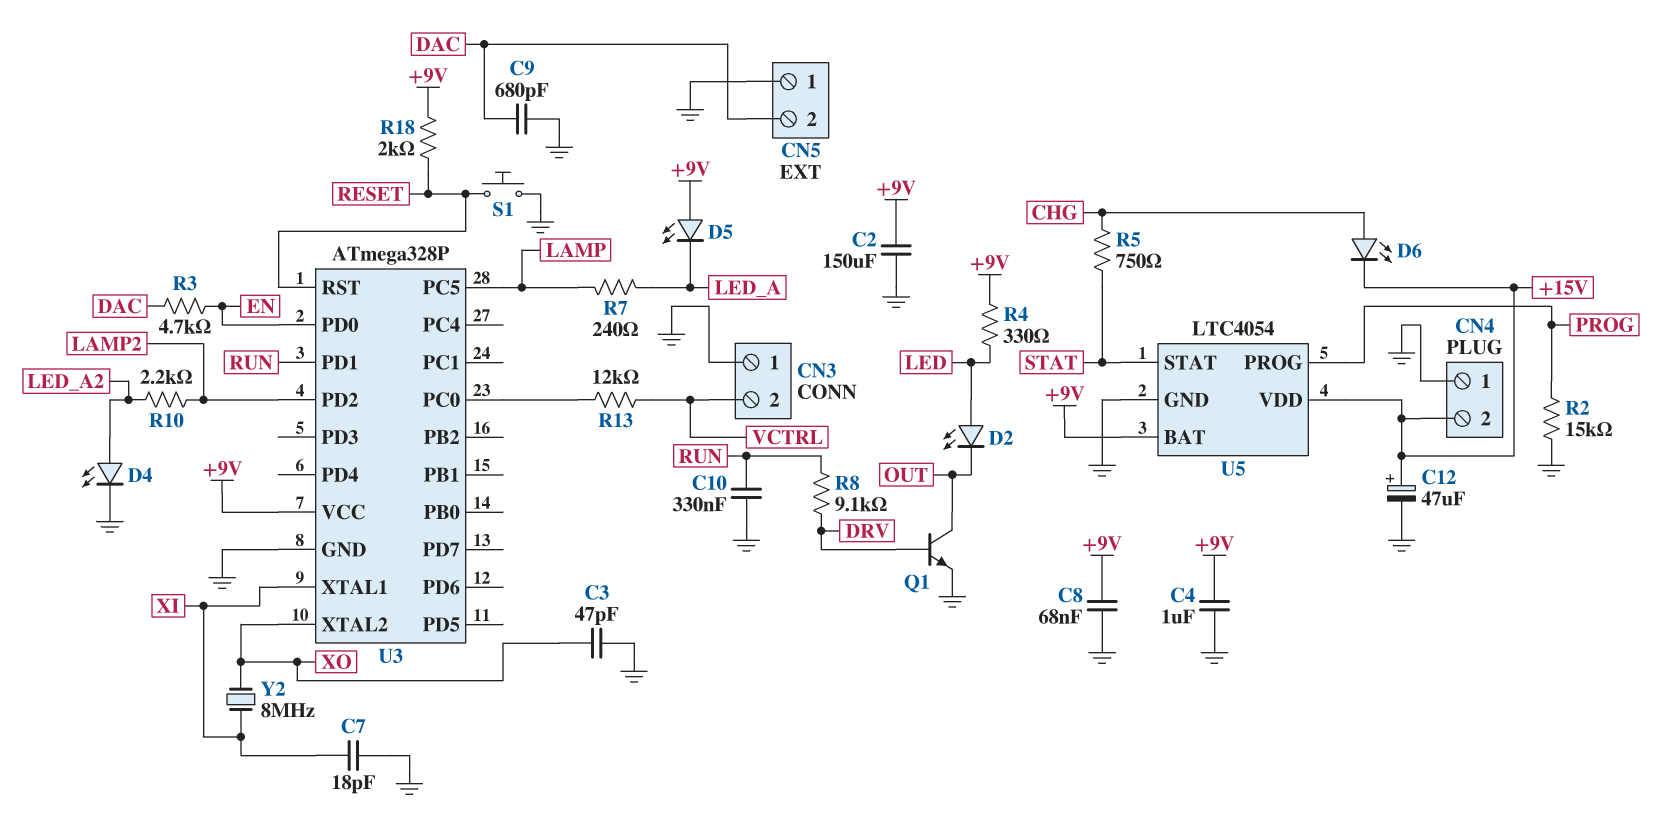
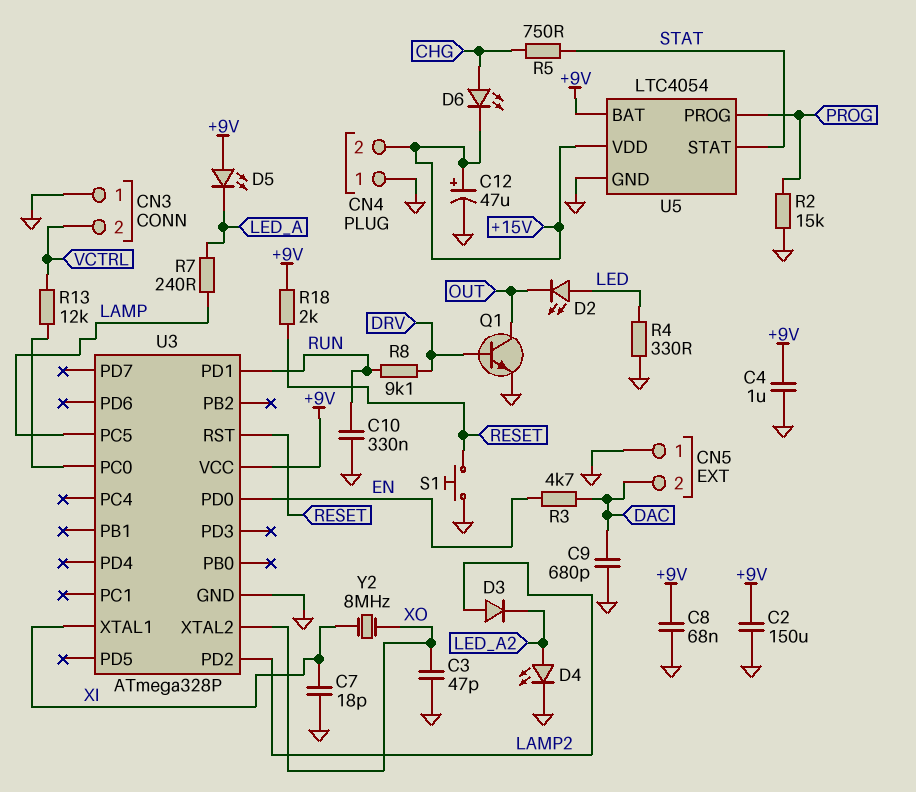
D3: none -> diode (A LAMP2, K LED_A2)
R4: 330 (+9V, LED) -> 330 (GND, LED)
R10: 2.2k (LAMP2, LED_A2) -> none

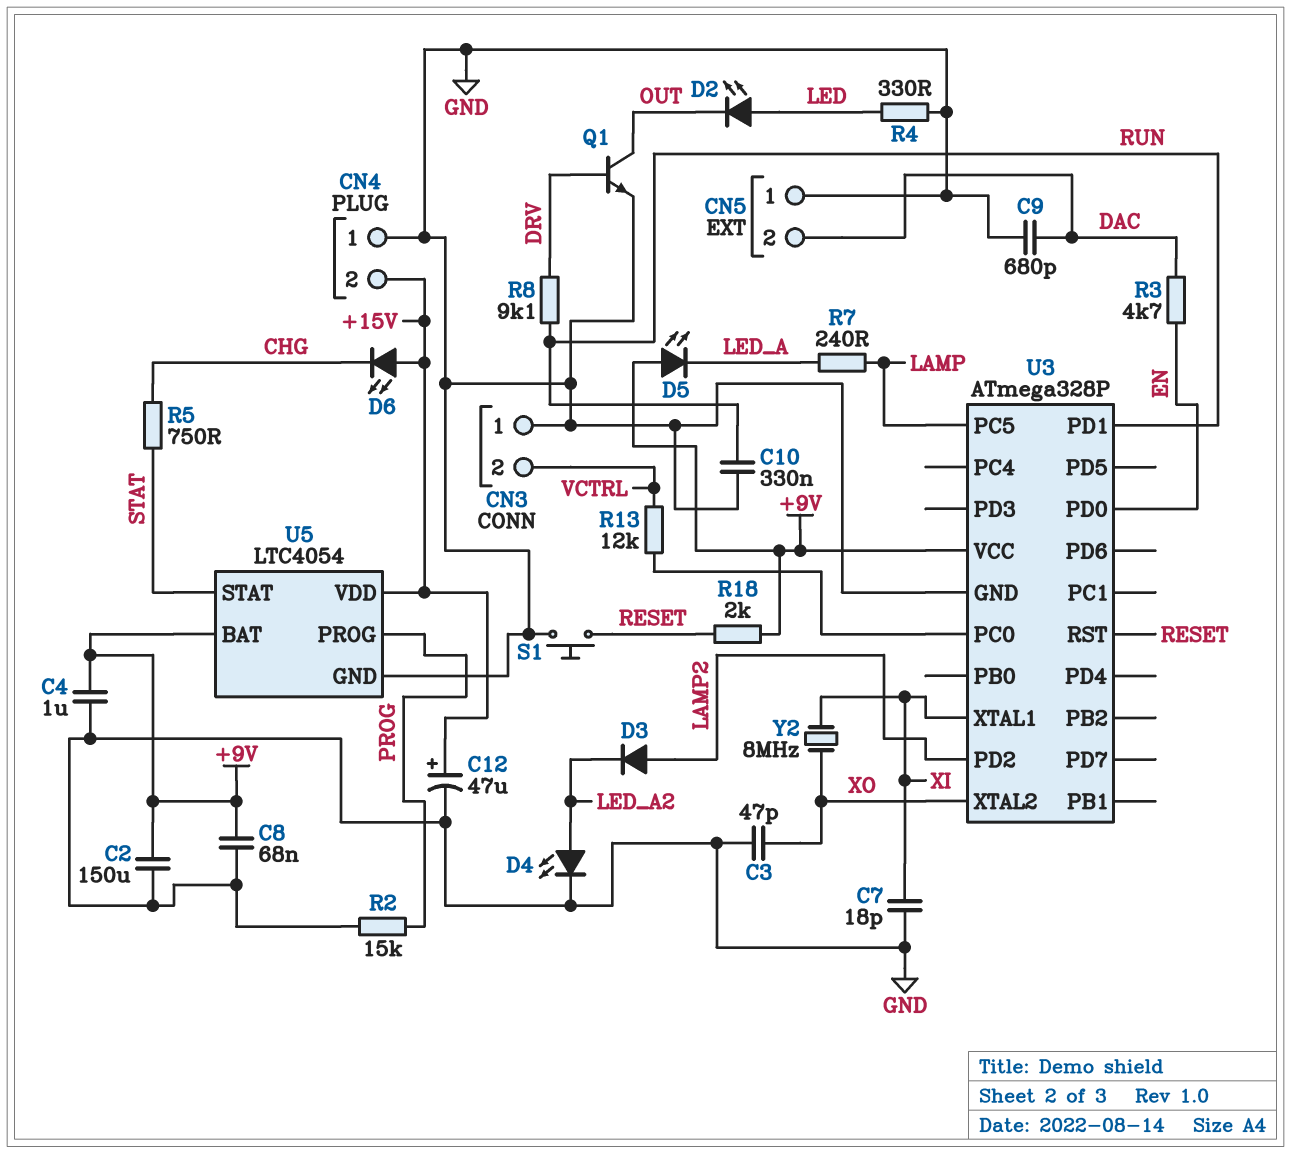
D6: LED (A CHG, K +15V) -> LED (A +15V, K CHG)

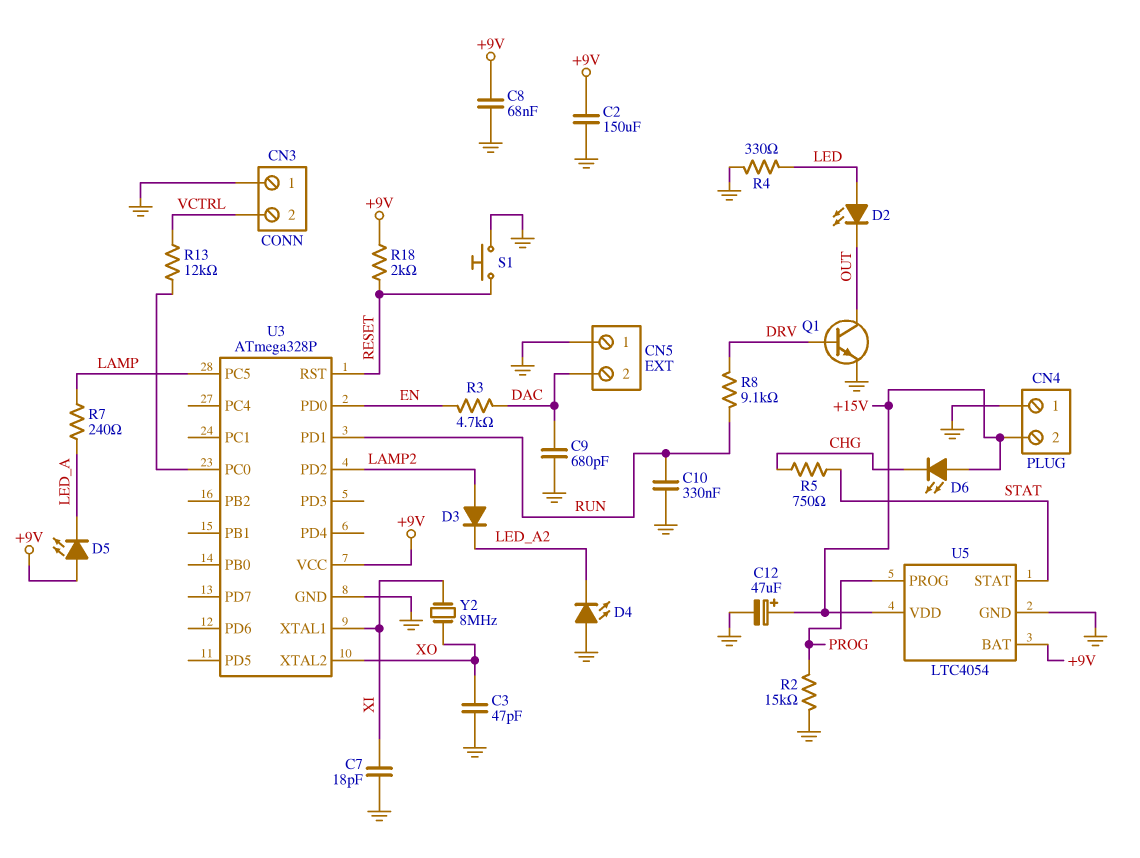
C4: 1uF (+9V, GND) -> none
D4: LED (A LED_A2, K GND) -> LED (A GND, K LED_A2)

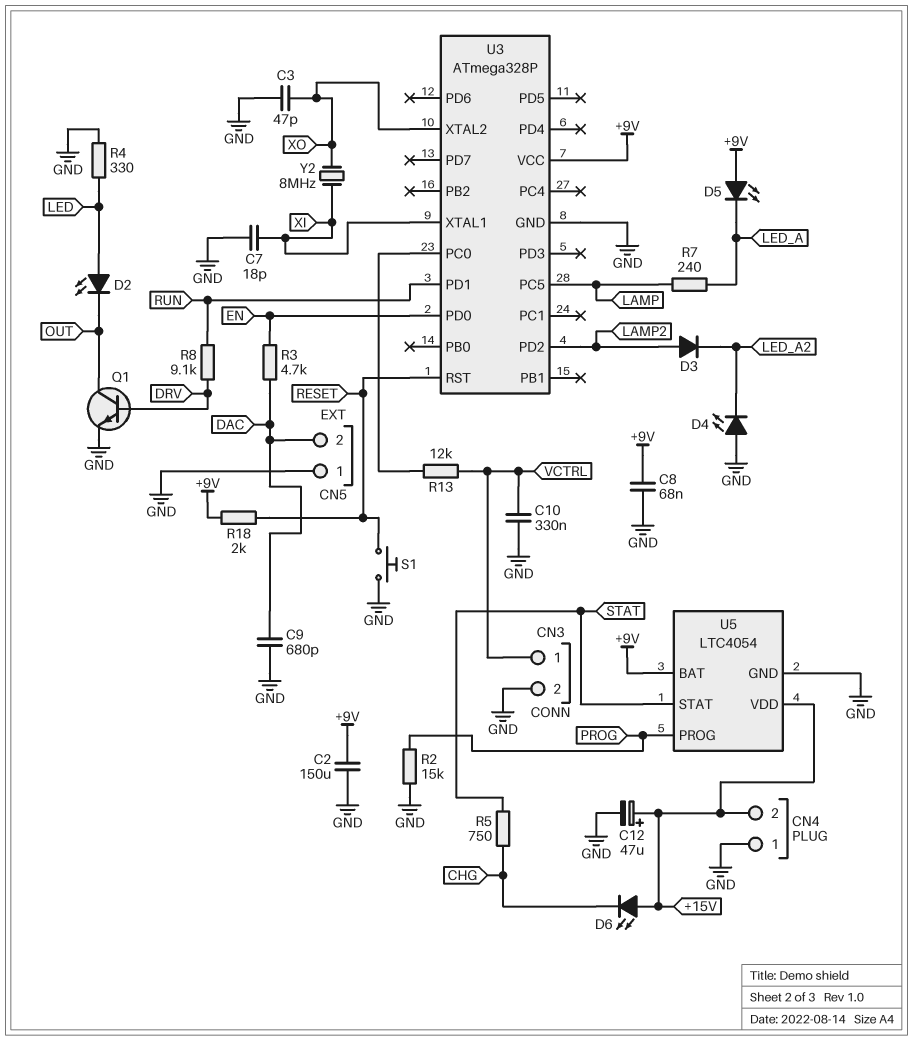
C10: 330nF (GND, RUN) -> 330nF (GND, VCTRL)
CN3 pin 1: GND -> VCTRL
CN3 pin 2: VCTRL -> GND

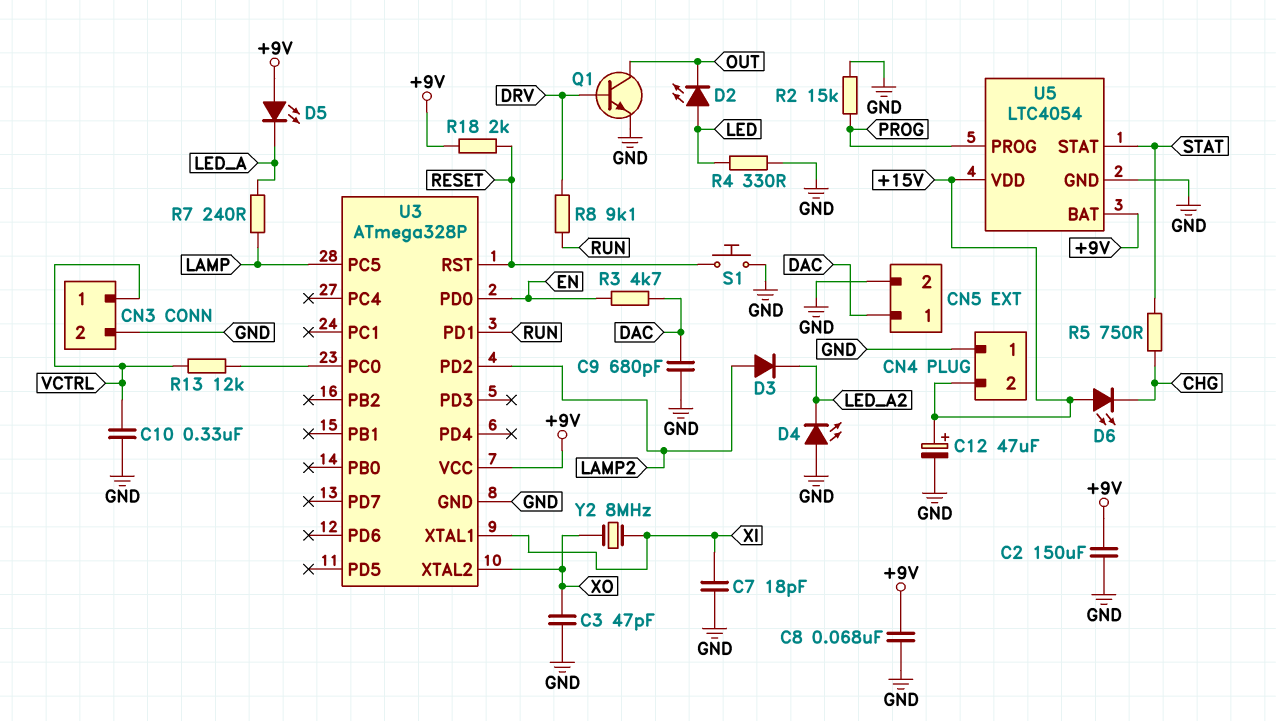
CN5 pin 1: GND -> DAC
CN5 pin 2: DAC -> GND

